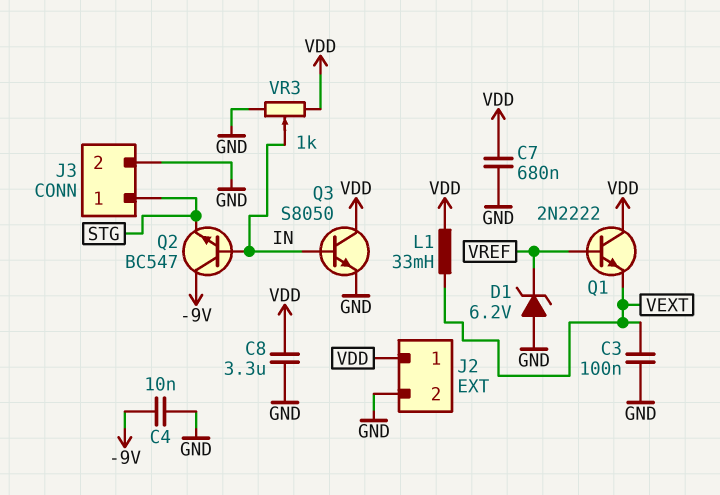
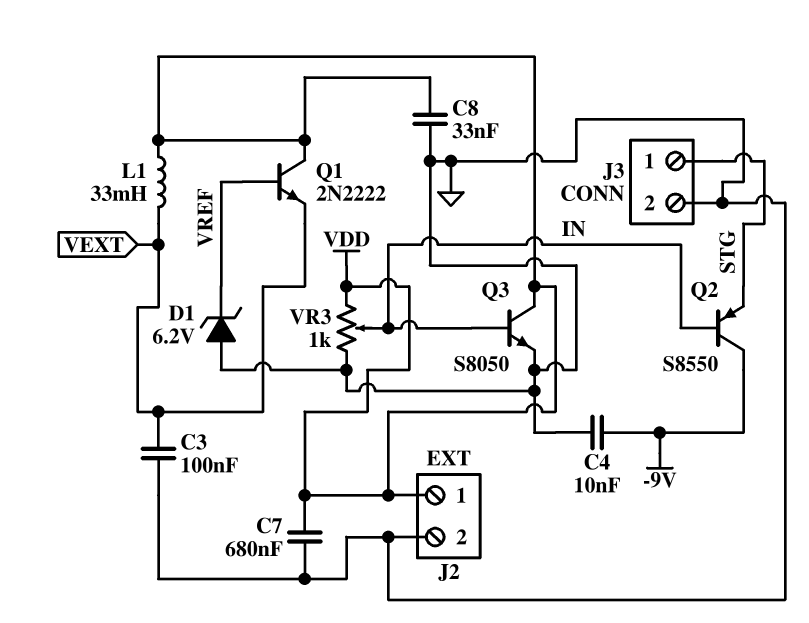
C8: 3.3uF (GND, VDD) -> 33nF (GND, VDD)
Q2: NPN BC547 (B IN, C -9V, E STG) -> PNP S8550 (B IN, C -9V, E STG)

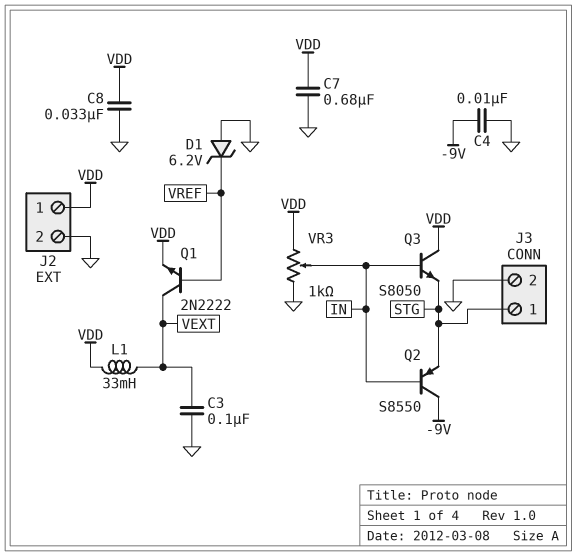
Q1: NPN 2N2222 (B VREF, C VDD, E VEXT) -> NPN 2N2222 (B VREF, C VEXT, E VDD)
Q3: NPN S8050 (B IN, C VDD, E GND) -> NPN S8050 (B IN, C VDD, E STG)

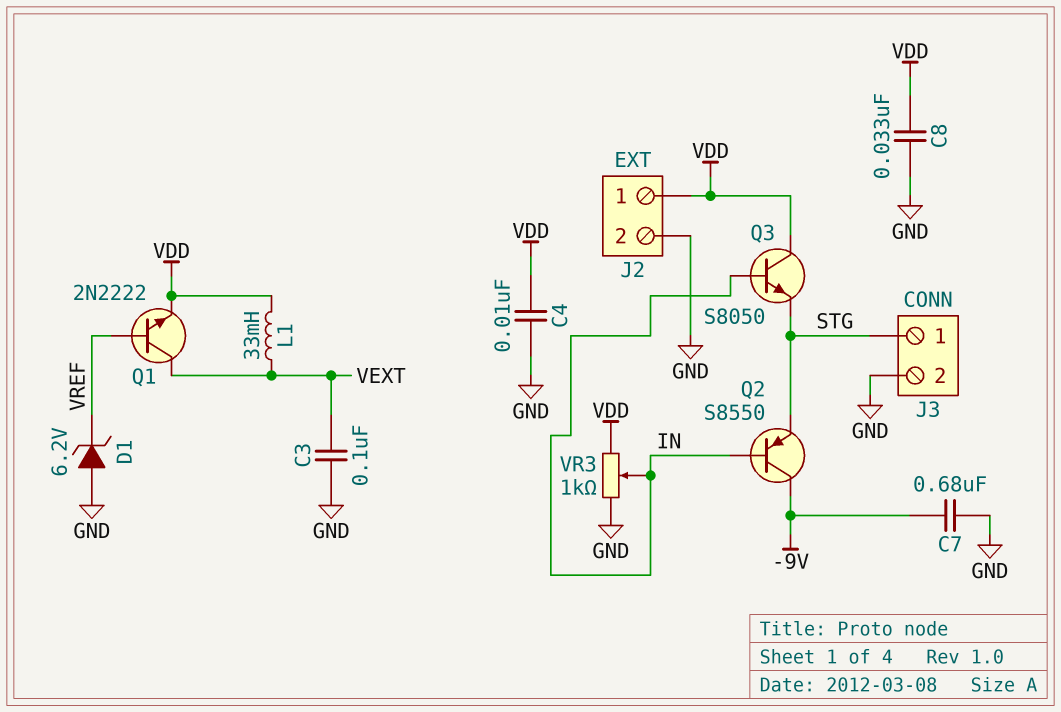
C4: 10nF (-9V, GND) -> 10nF (GND, VDD)
C7: 680nF (GND, VDD) -> 680nF (-9V, GND)

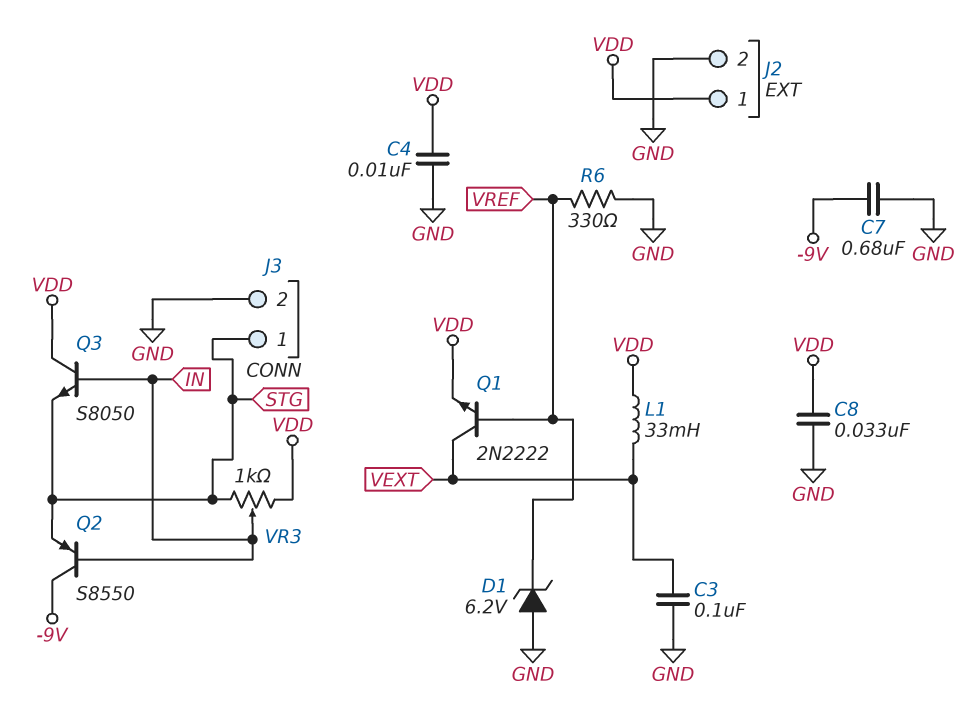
R6: none -> 330 (GND, VREF)
VR3: 1k (GND, VDD, wiper IN) -> 1k (STG, VDD, wiper IN)

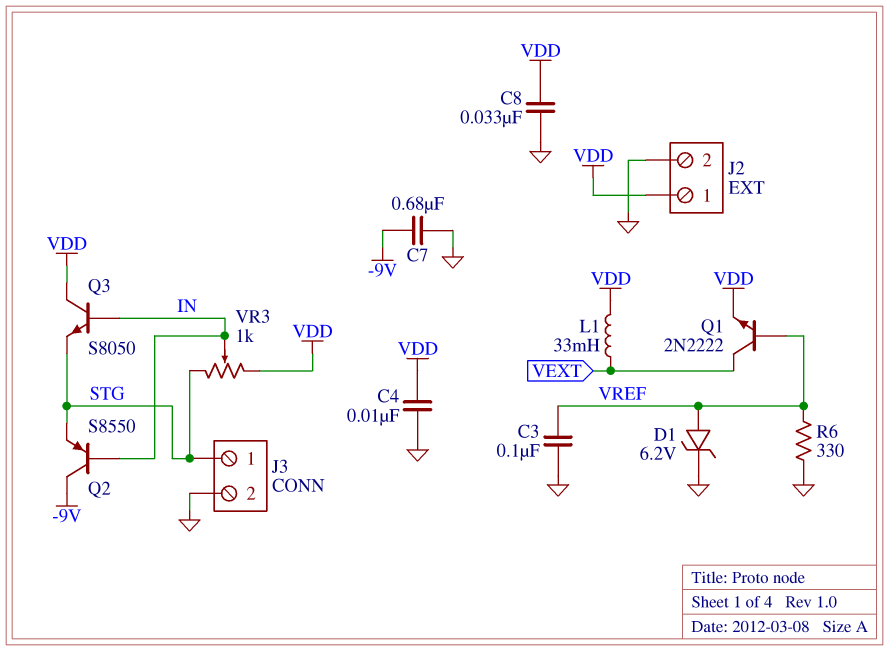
C3: 100nF (GND, VEXT) -> 100nF (GND, VREF)
D1: zener 6.2V (A GND, K VREF) -> zener 6.2V (A VREF, K GND)

